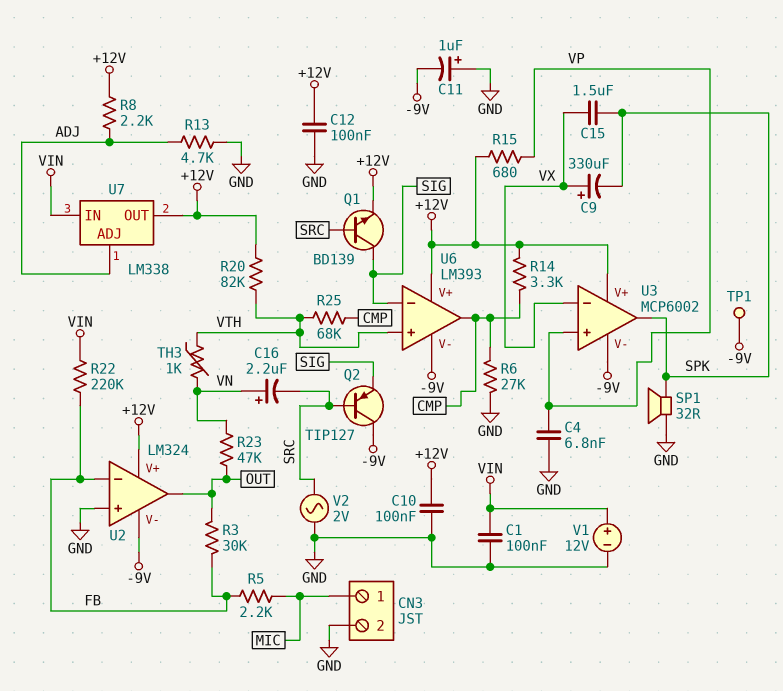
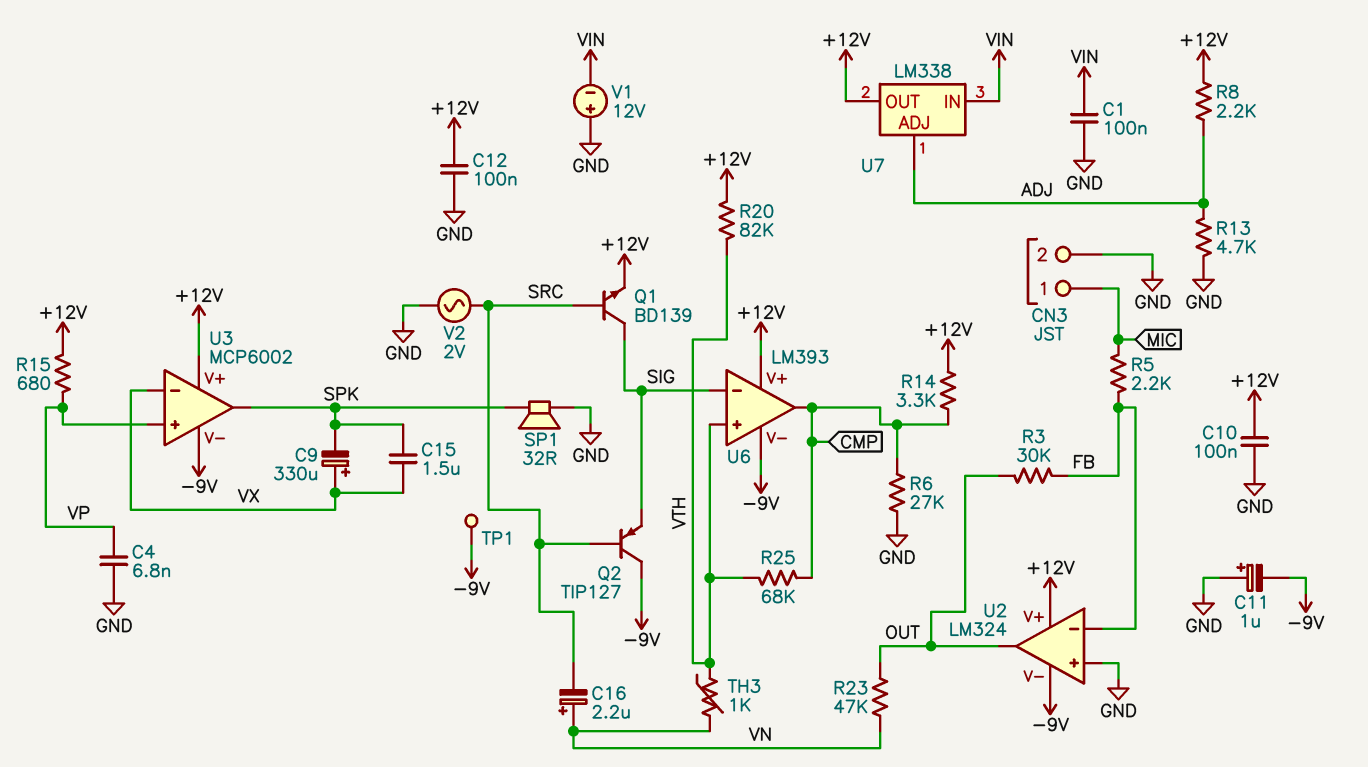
R22: 220k (FB, VIN) -> none
V1: 12V (plus VIN, minus GND) -> 12V (plus GND, minus VIN)

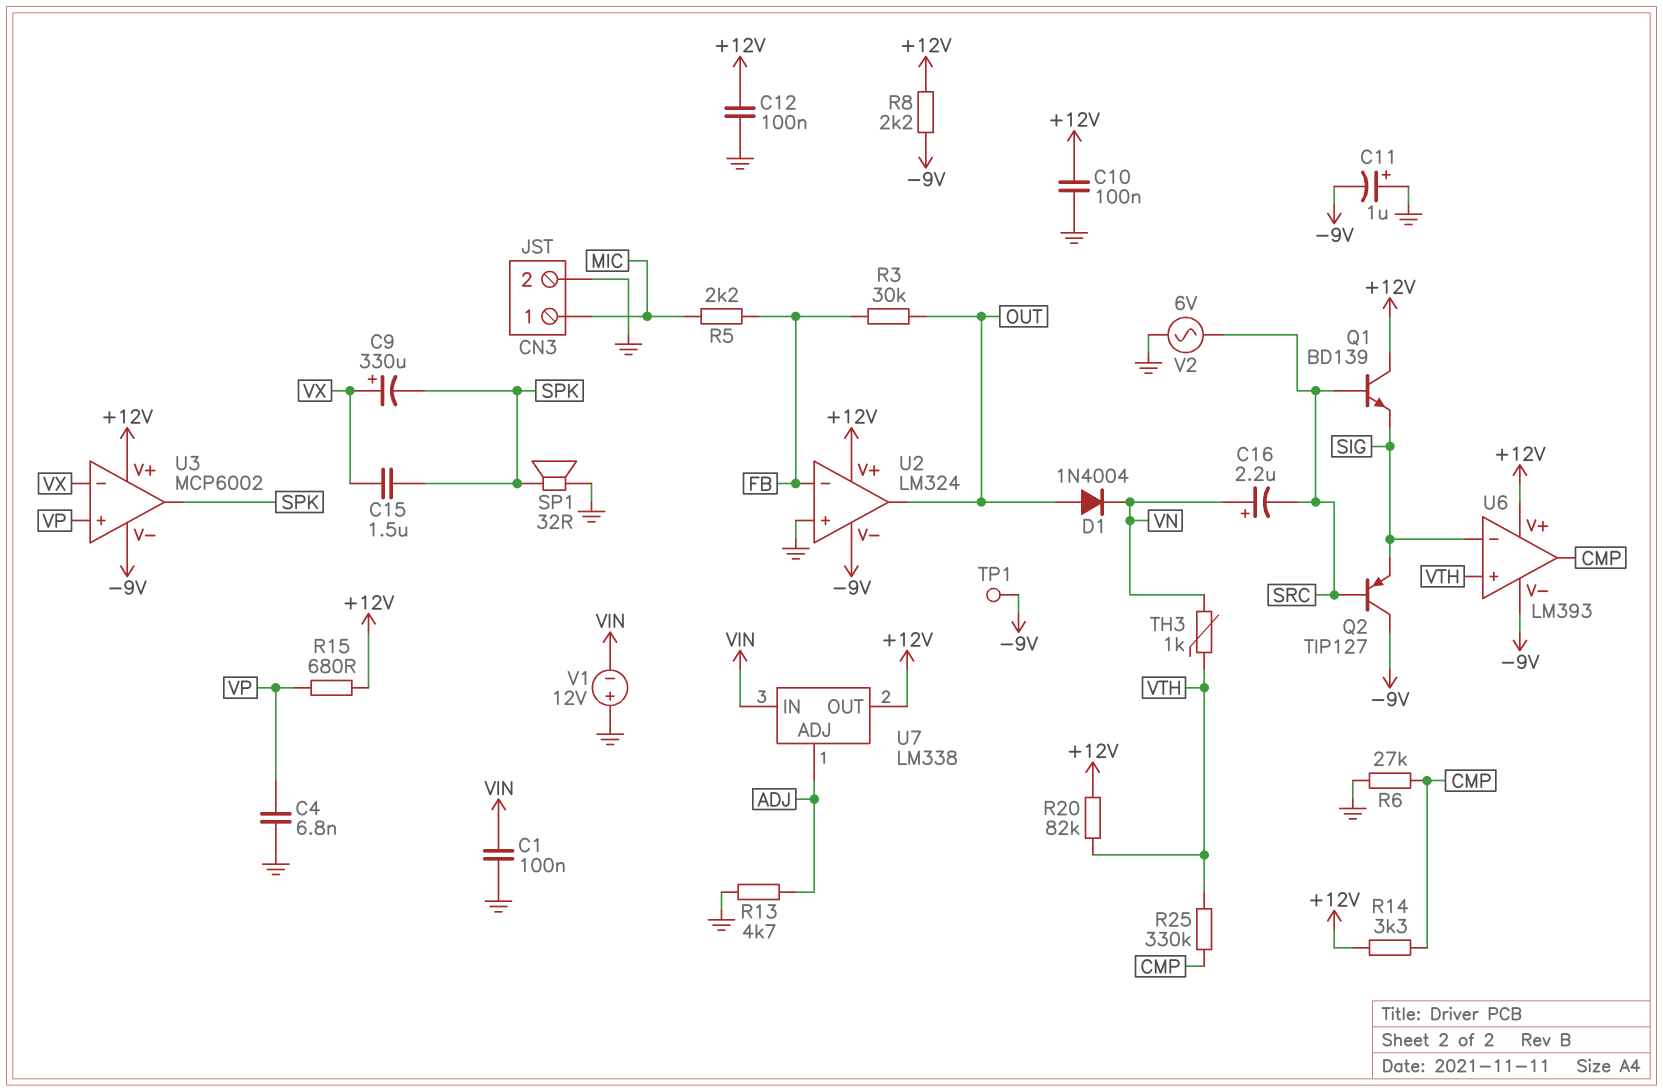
D1: none -> diode 1N4004 (A OUT, K VN)
Q1: NPN BD139 (B SRC, C SIG, E +12V) -> NPN BD139 (B SRC, C +12V, E SIG)
R8: 2.2k (+12V, ADJ) -> 2.2k (+12V, -9V)
R23: 47k (OUT, VN) -> none
R25: 68k (CMP, VTH) -> 330k (CMP, VTH)
V2: AC 2V (GND, SRC) -> AC 6V (GND, SRC)

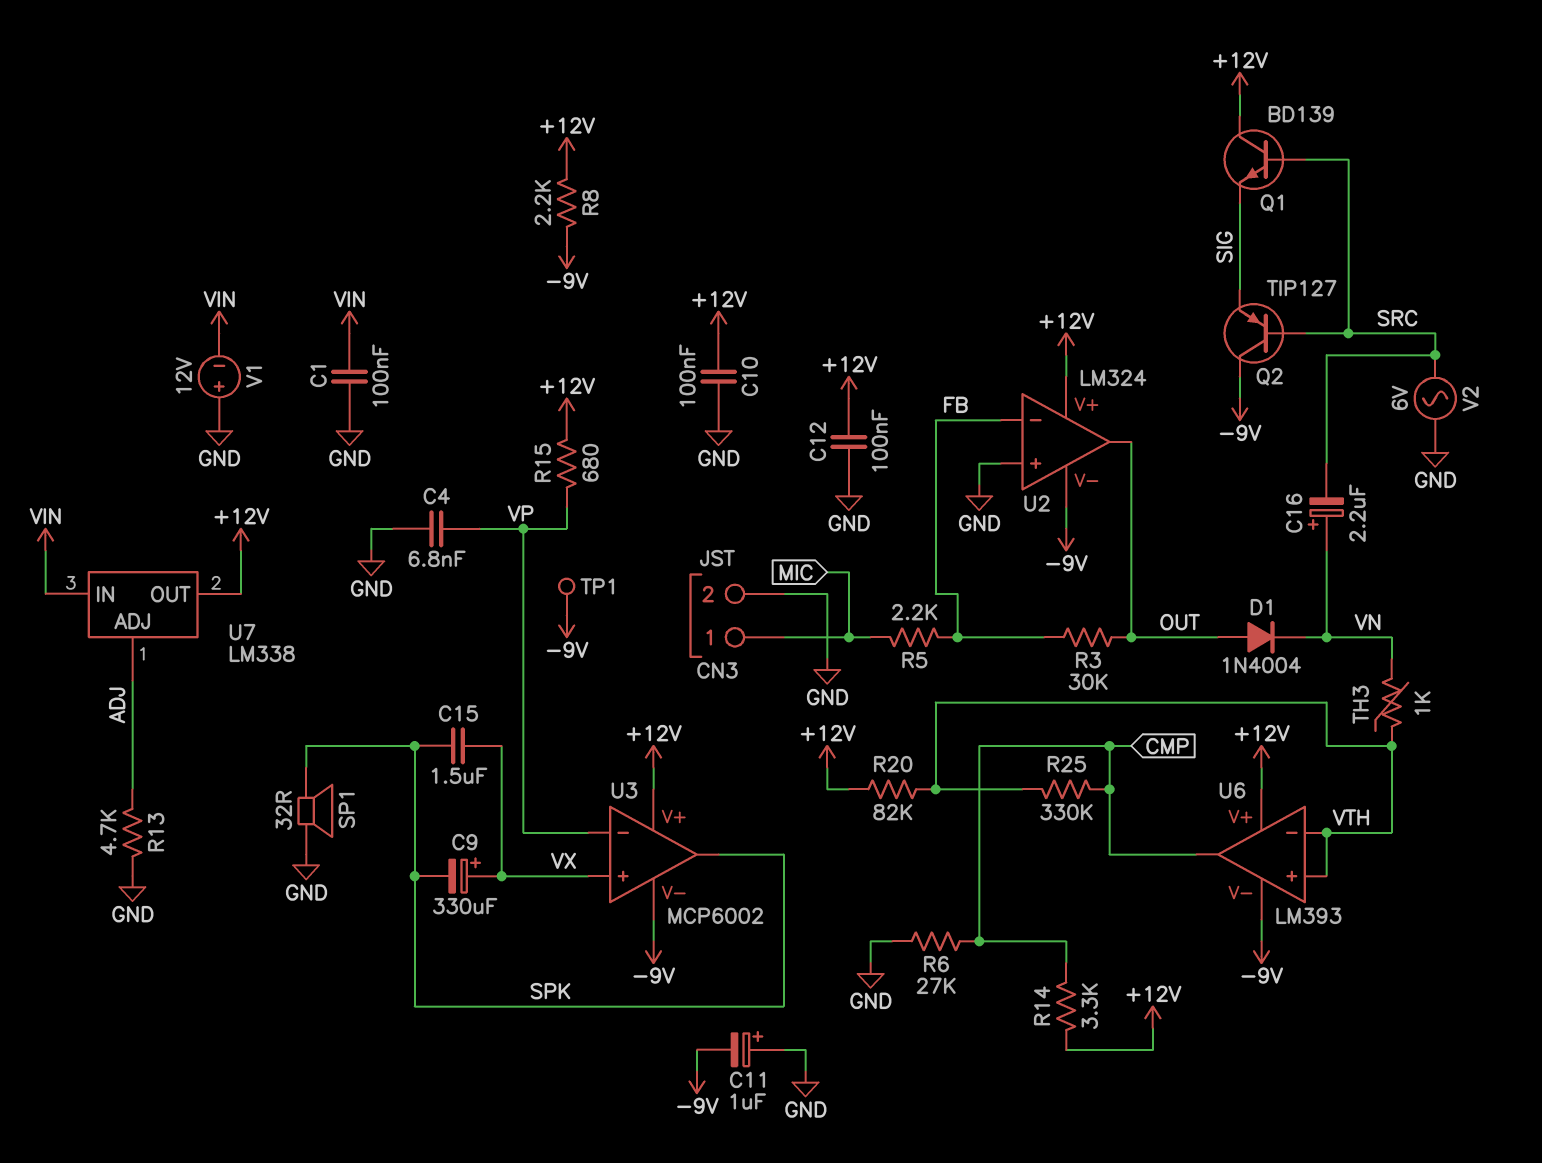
U3 pin in+: VP -> VX
U3 pin in-: VX -> VP
U6 pin in-: SIG -> VTH

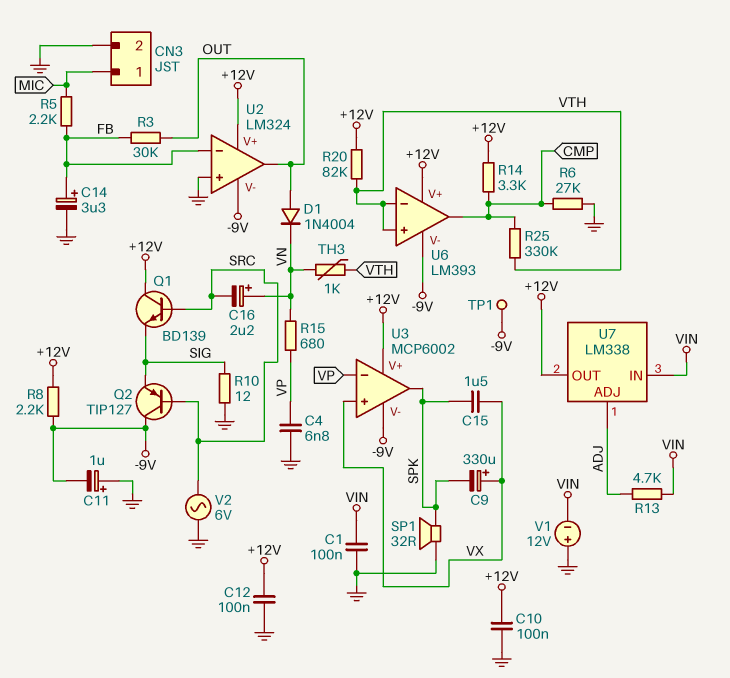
C14: none -> 3.3uF (plus FB, minus GND)
R10: none -> 12 (GND, SIG)
R13: 4.7k (ADJ, GND) -> 4.7k (ADJ, VIN)
R15: 680 (+12V, VP) -> 680 (VN, VP)

